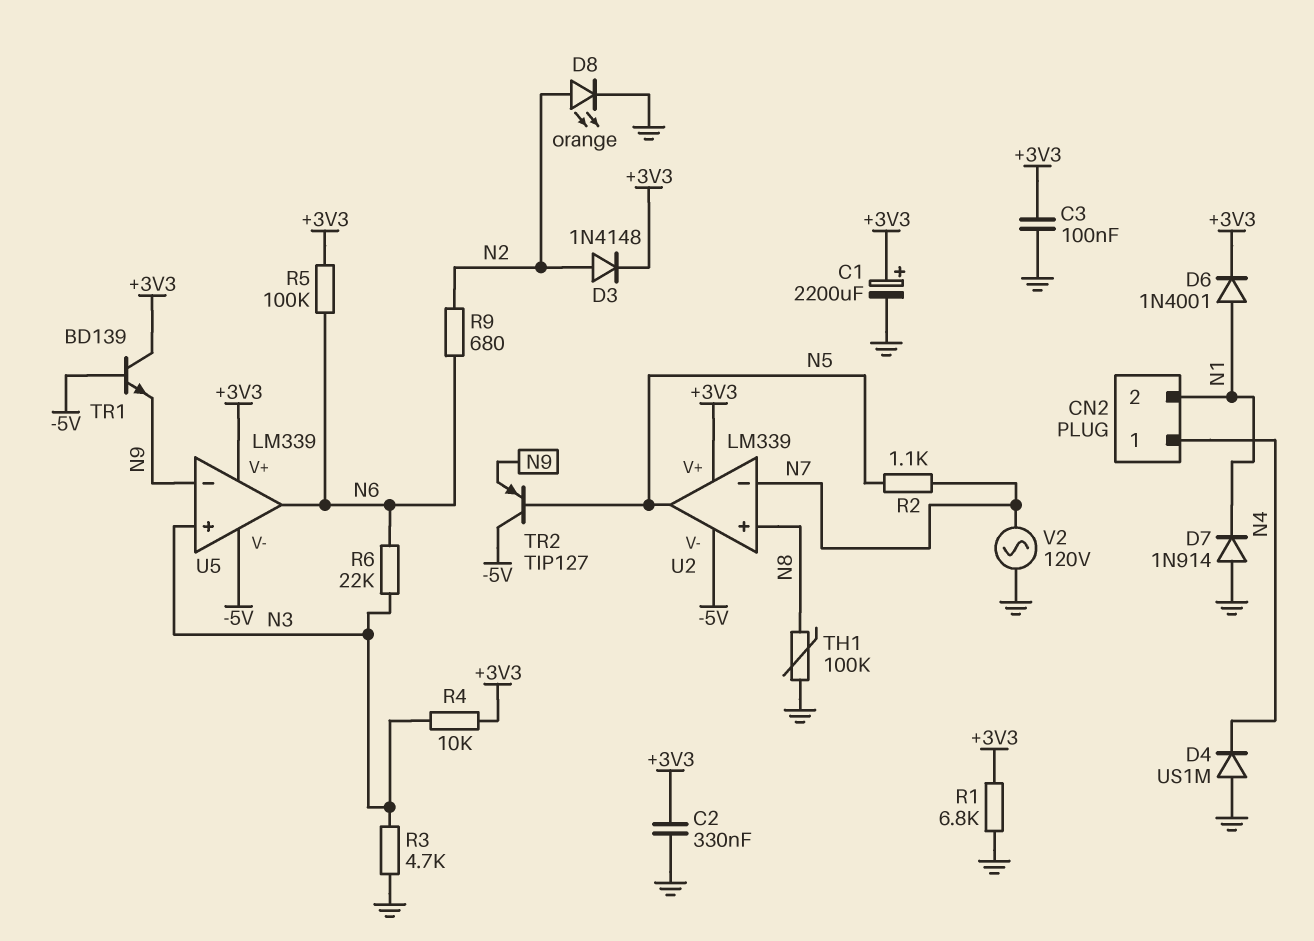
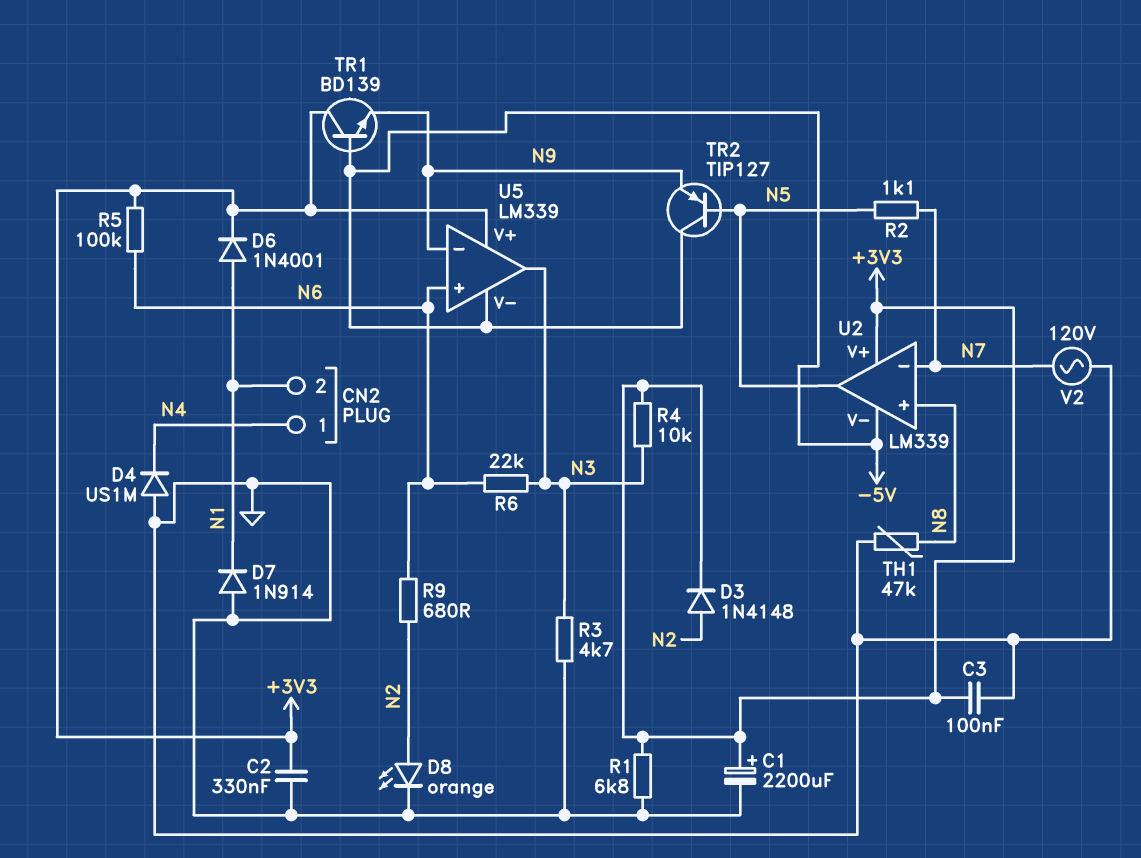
TH1: 100k (GND, N8) -> 47k (GND, N8)
U5 pin in+: N3 -> N6
U5 pin out: N6 -> N3

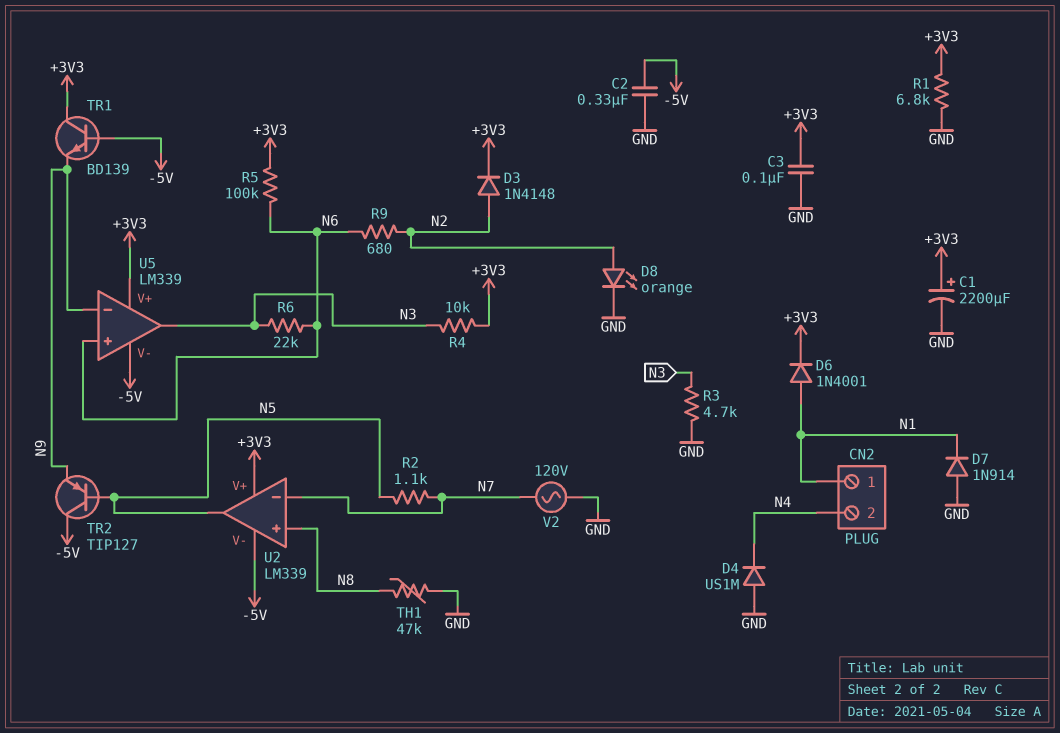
C2: 330nF (+3V3, GND) -> 330nF (-5V, GND)
CN2 pin 1: N4 -> N1
CN2 pin 2: N1 -> N4

